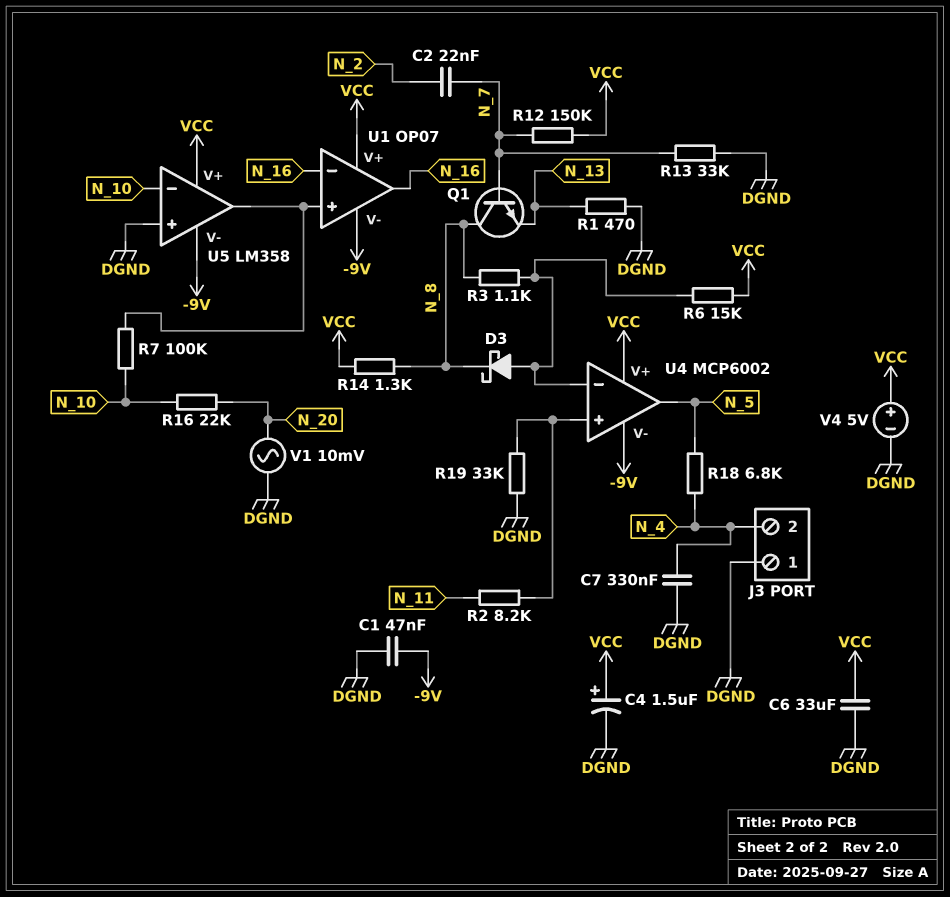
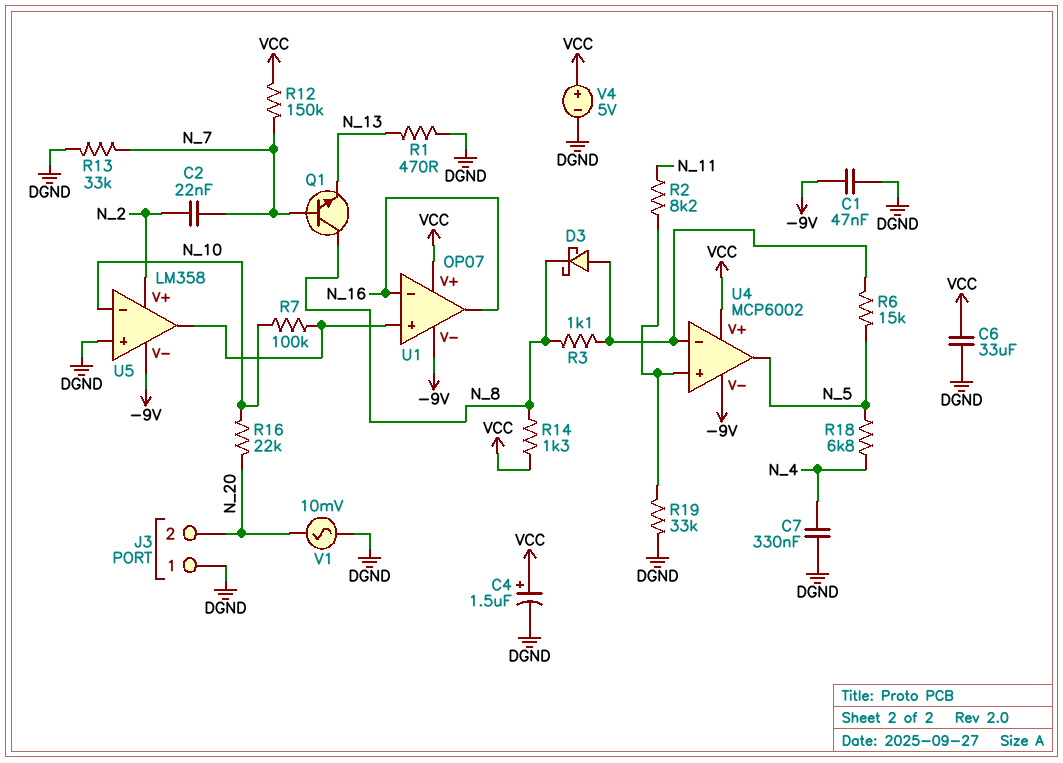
J3 pin 2: N_4 -> N_20
R6: 15k (U4/in-, VCC) -> 15k (N_5, U4/in-)
U5 pin V+: VCC -> N_2

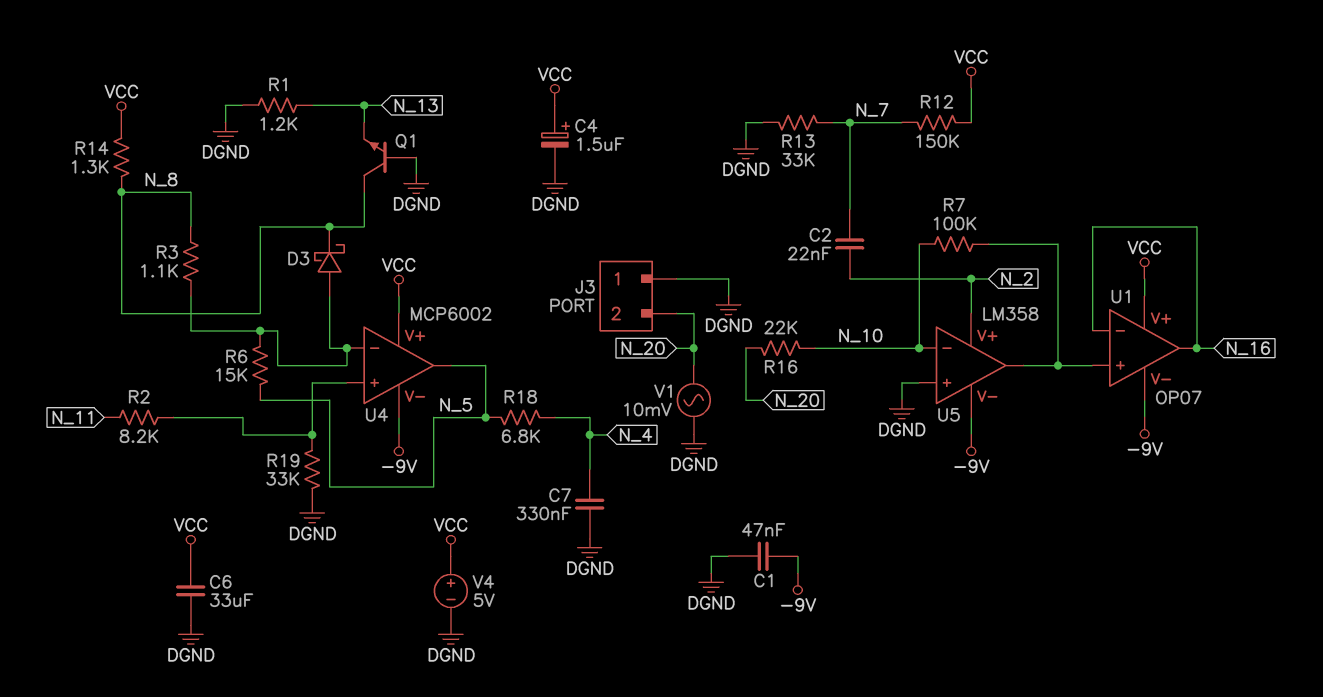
Q1: NPN (B N_7, C N_8, E N_13) -> NPN (B DGND, C N_8, E N_13)
R1: 470 (DGND, N_13) -> 1.2k (DGND, N_13)

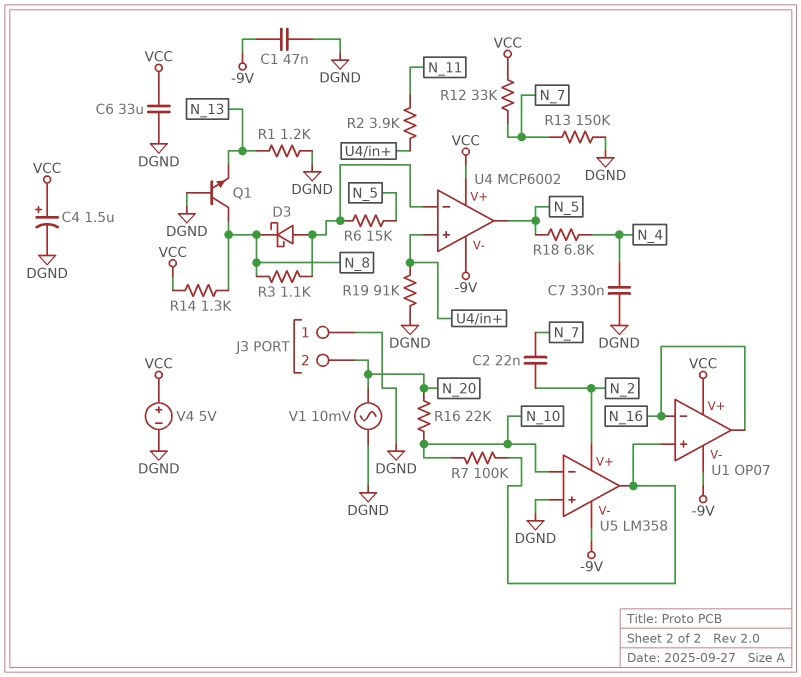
R2: 8.2k (N_11, U4/in+) -> 3.9k (N_11, U4/in+)
R12: 150k (N_7, VCC) -> 33k (N_7, VCC)
R13: 33k (DGND, N_7) -> 150k (DGND, N_7)
R19: 33k (DGND, U4/in+) -> 91k (DGND, U4/in+)

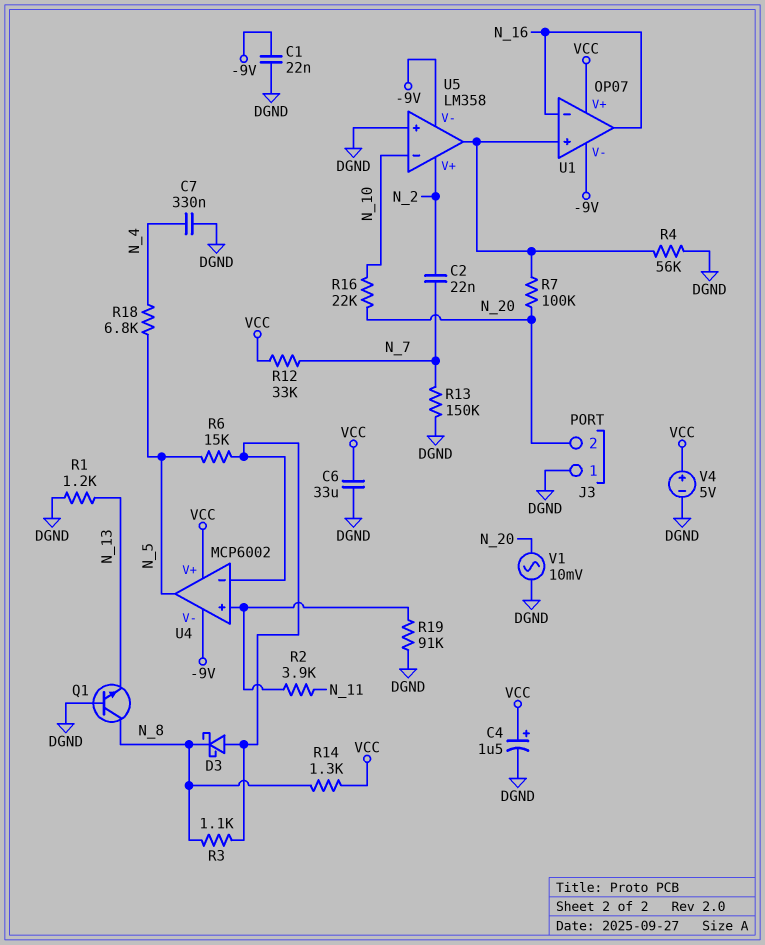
C1: 47nF (-9V, DGND) -> 22nF (-9V, DGND)
R4: none -> 56k (DGND, U1/in+)
R7: 100k (N_10, U1/in+) -> 100k (N_20, U1/in+)

